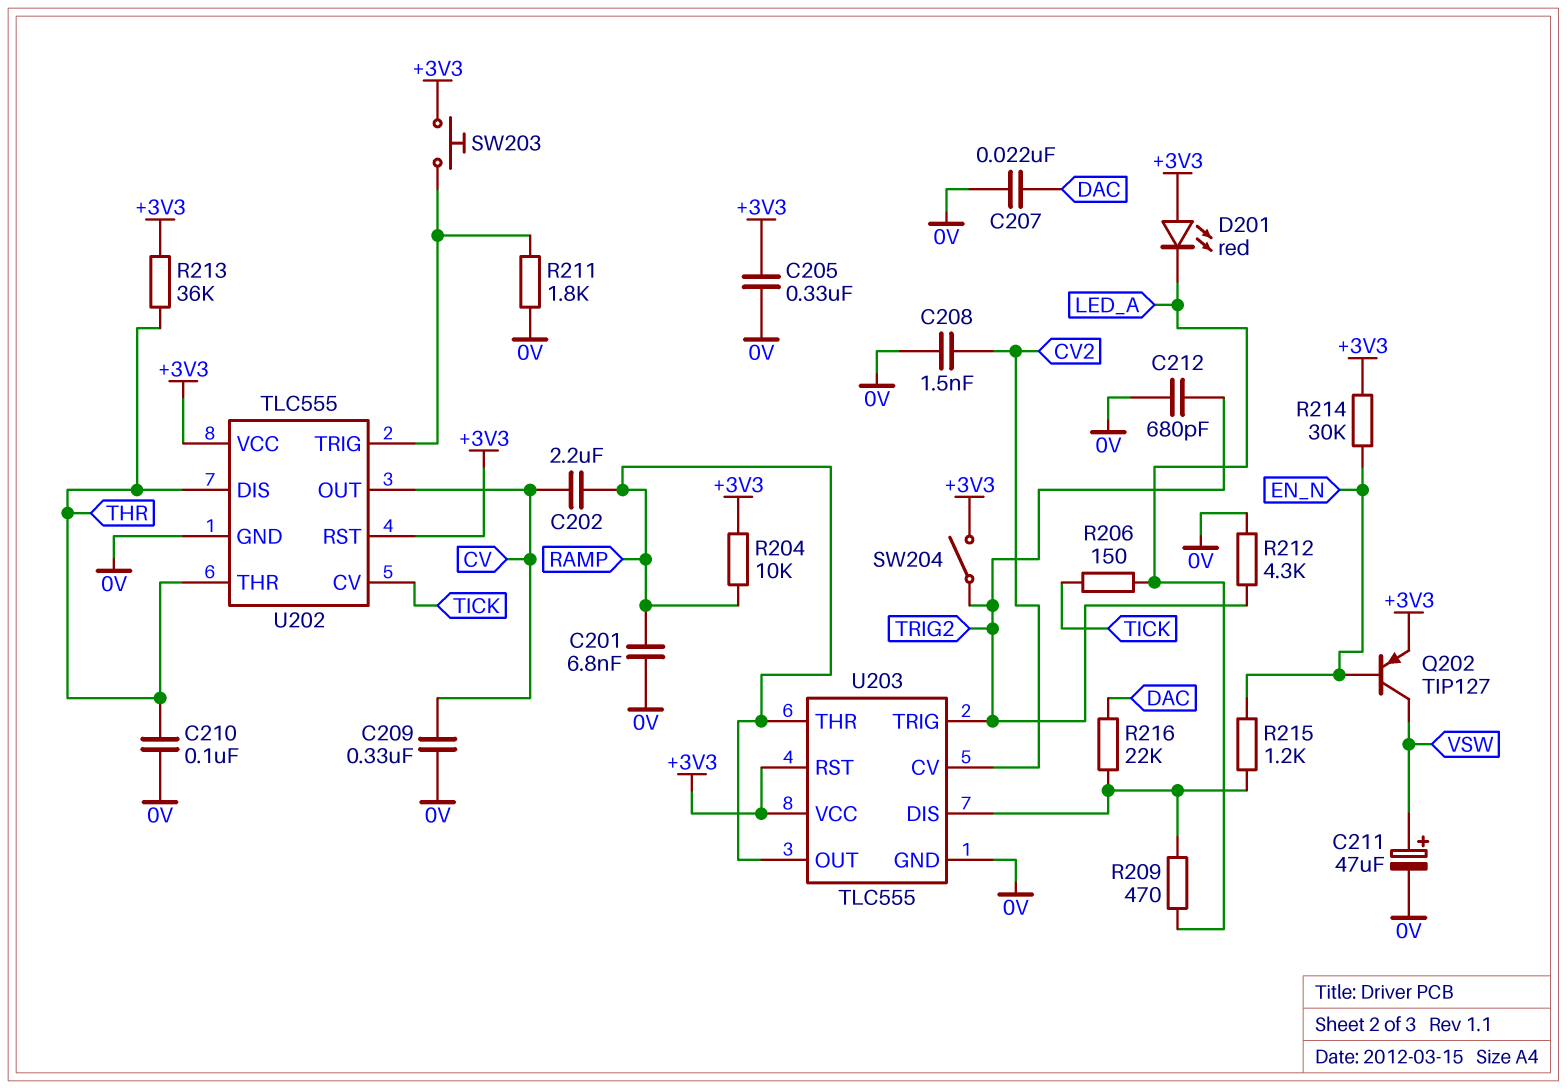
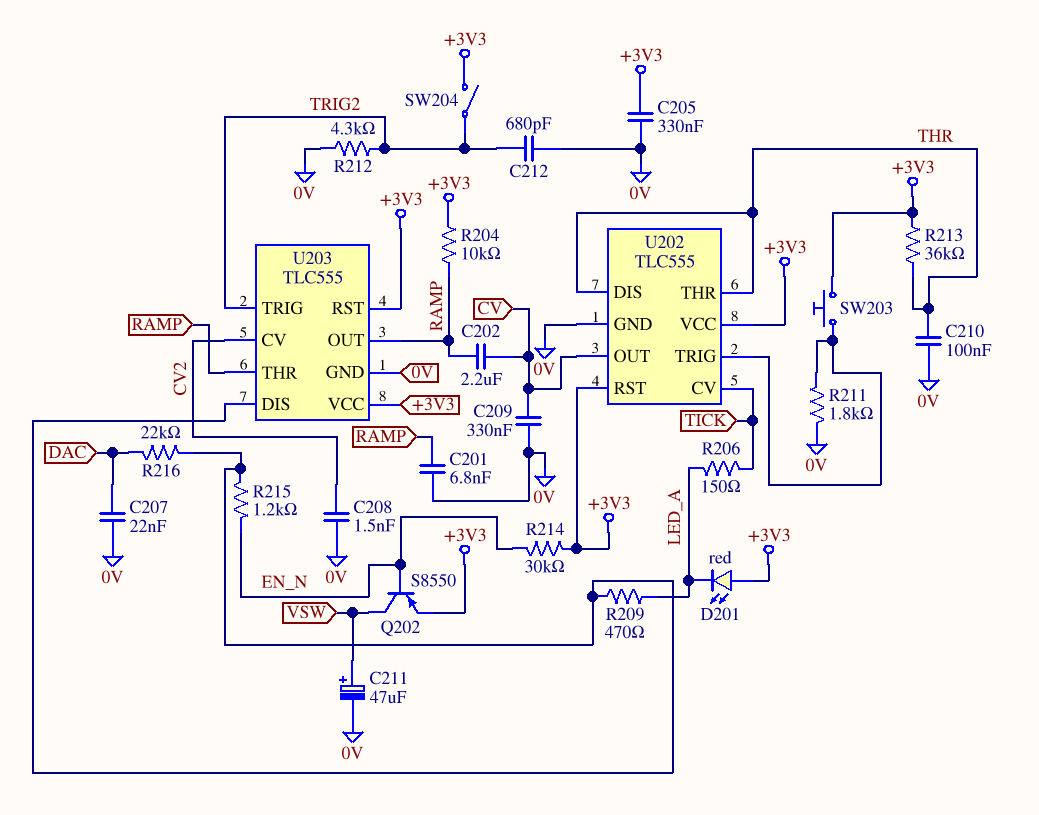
Q202: PNP TIP127 (B EN_N, C VSW, E +3V3) -> PNP S8550 (B EN_N, C VSW, E +3V3)

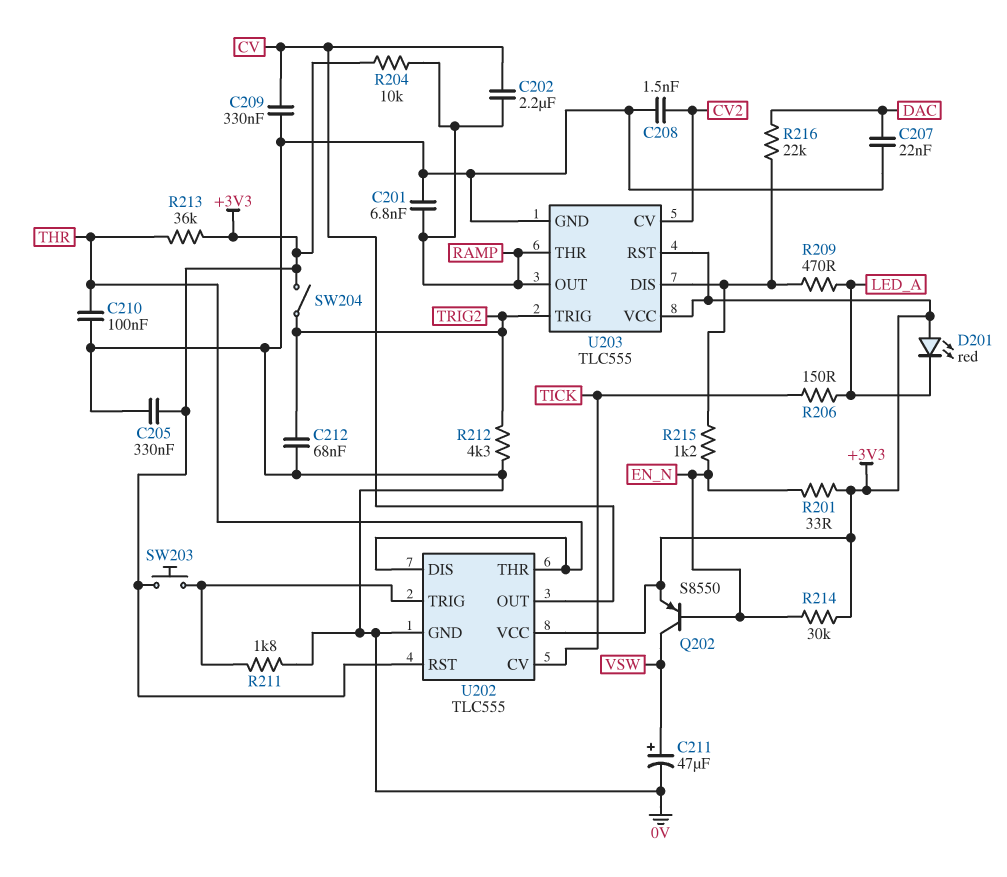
C212: 680pF (0V, TRIG2) -> 68nF (0V, TRIG2)
R201: none -> 33 (+3V3, EN_N)

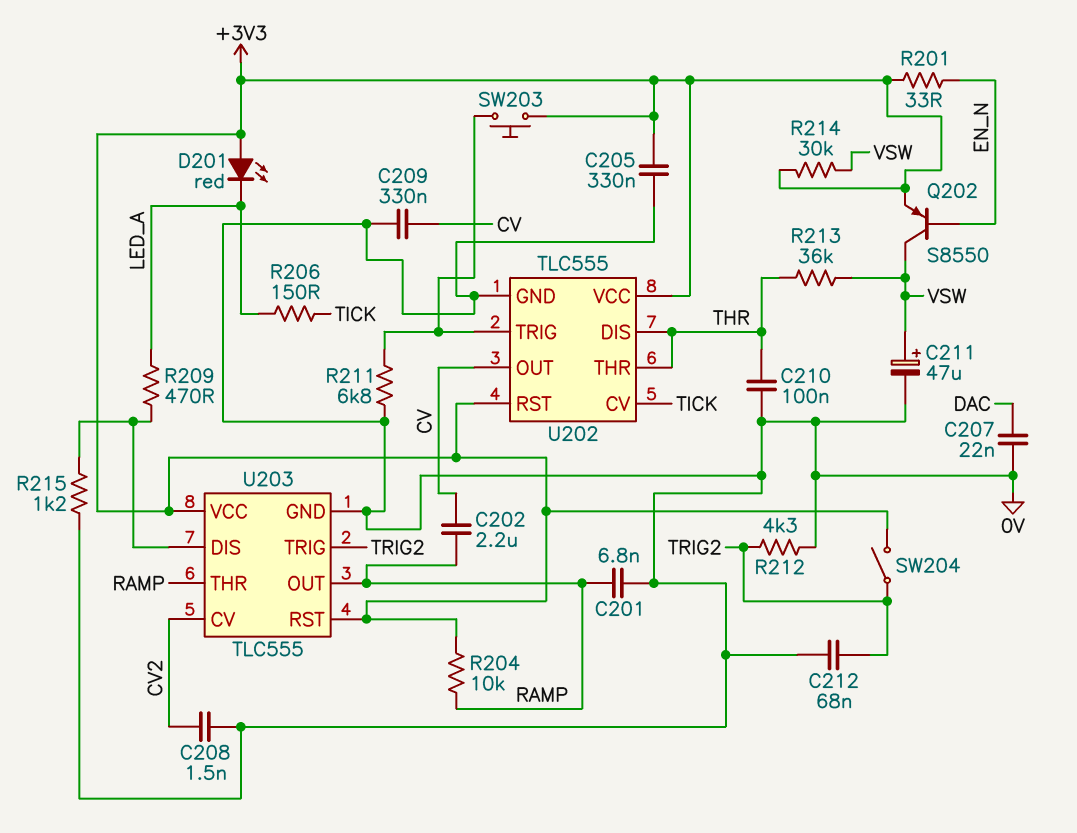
R211: 1.8k (0V, U202/TRIG) -> 6.8k (0V, U202/TRIG)
R213: 36k (+3V3, THR) -> 36k (THR, VSW)
R214: 30k (+3V3, EN_N) -> 30k (+3V3, VSW)
R215: 1.2k (EN_N, U203/DIS) -> 1.2k (0V, U203/DIS)
R216: 22k (DAC, U203/DIS) -> none

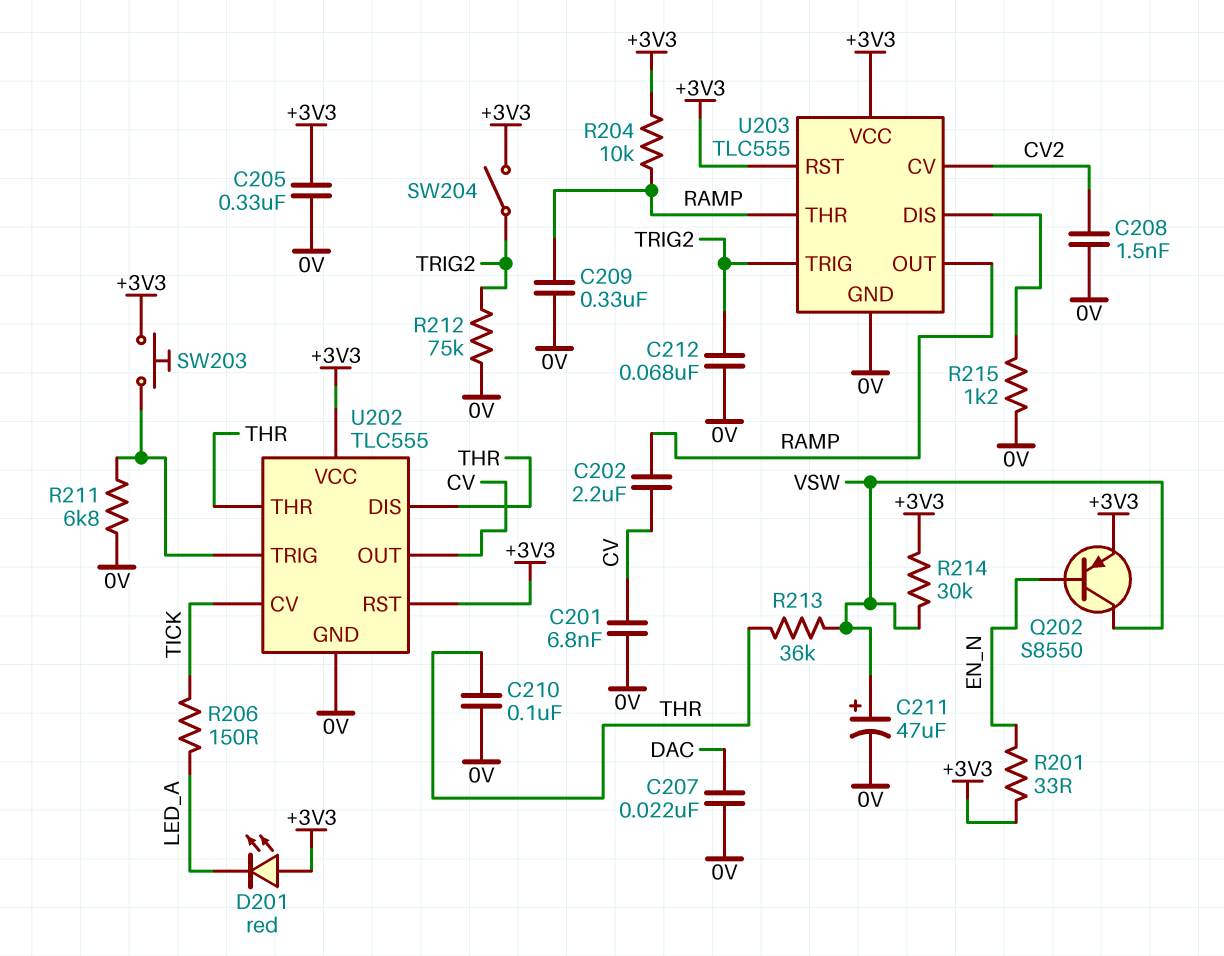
C201: 6.8nF (0V, RAMP) -> 6.8nF (0V, CV)
C209: 330nF (0V, CV) -> 330nF (0V, RAMP)
R209: 470 (LED_A, U203/DIS) -> none
R212: 4.3k (0V, TRIG2) -> 75k (0V, TRIG2)

